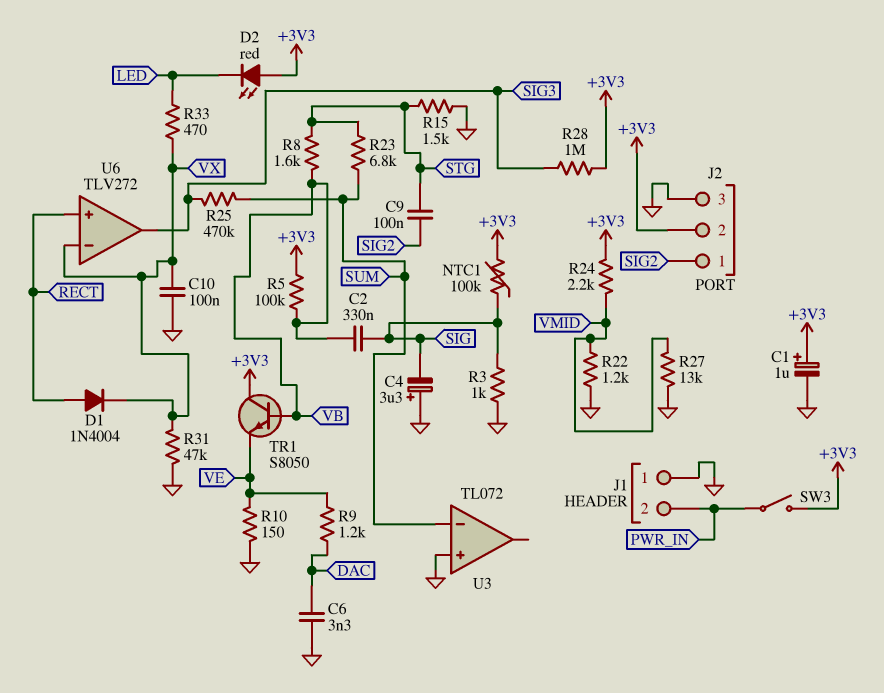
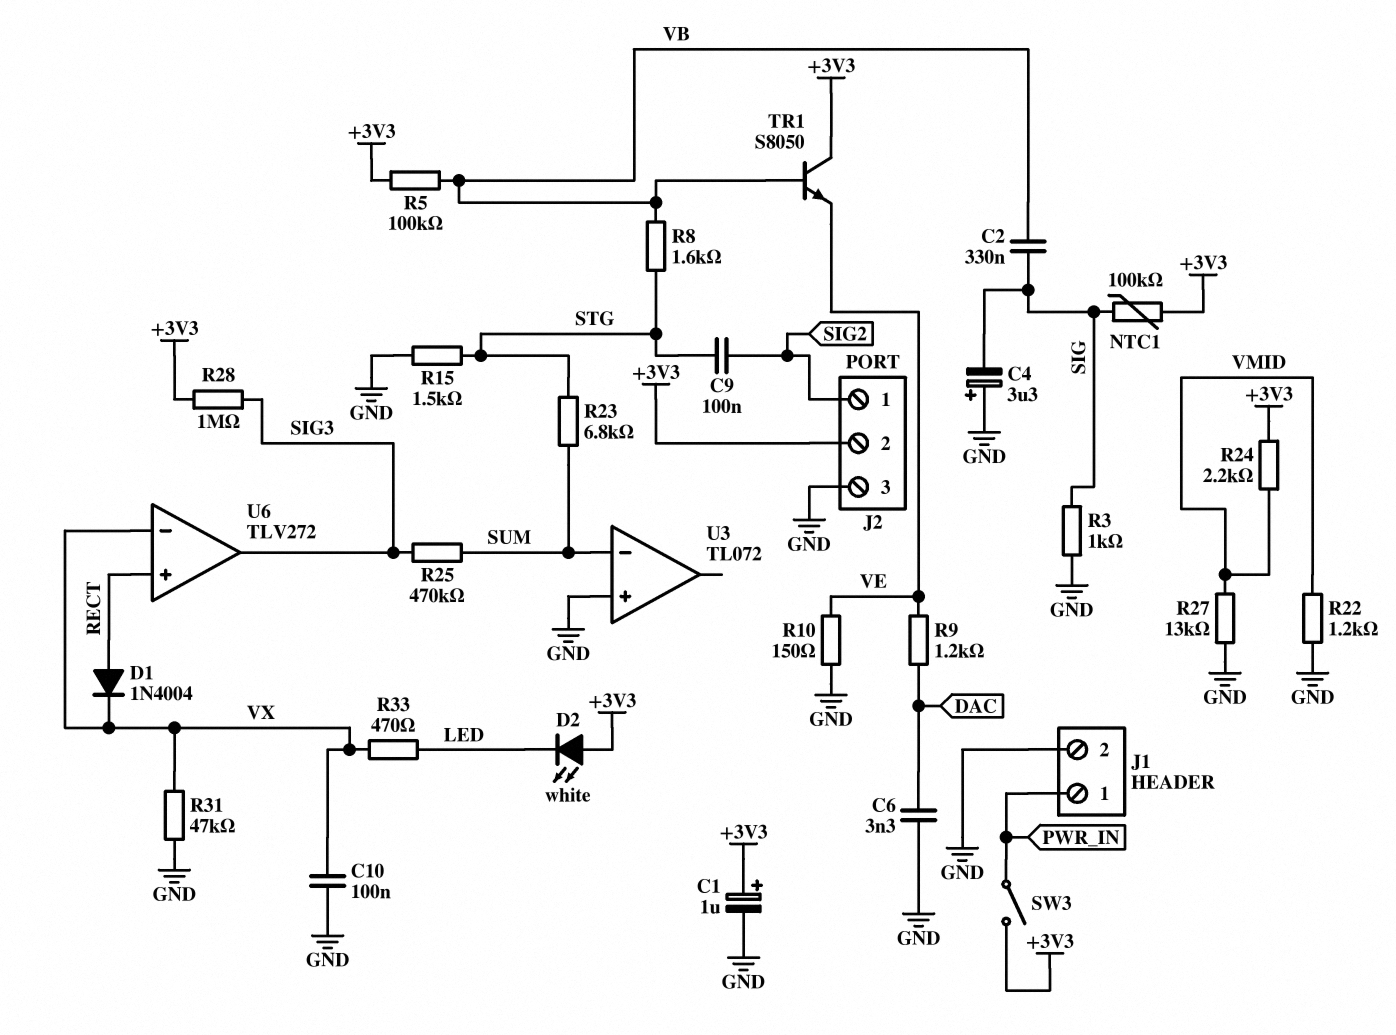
D2: LED red (A +3V3, K LED) -> LED white (A +3V3, K LED)
J1 pin 1: GND -> PWR_IN
J1 pin 2: PWR_IN -> GND

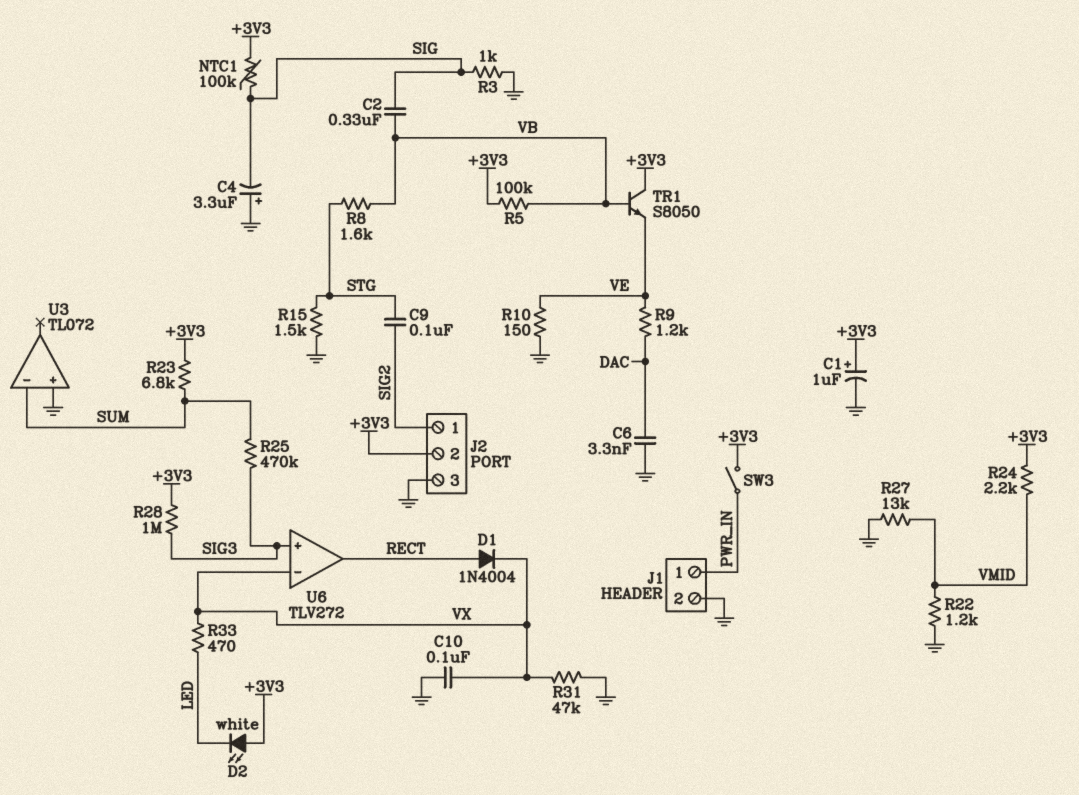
R23: 6.8k (STG, SUM) -> 6.8k (+3V3, SUM)
U6 pin in+: RECT -> SIG3
U6 pin out: SIG3 -> RECT

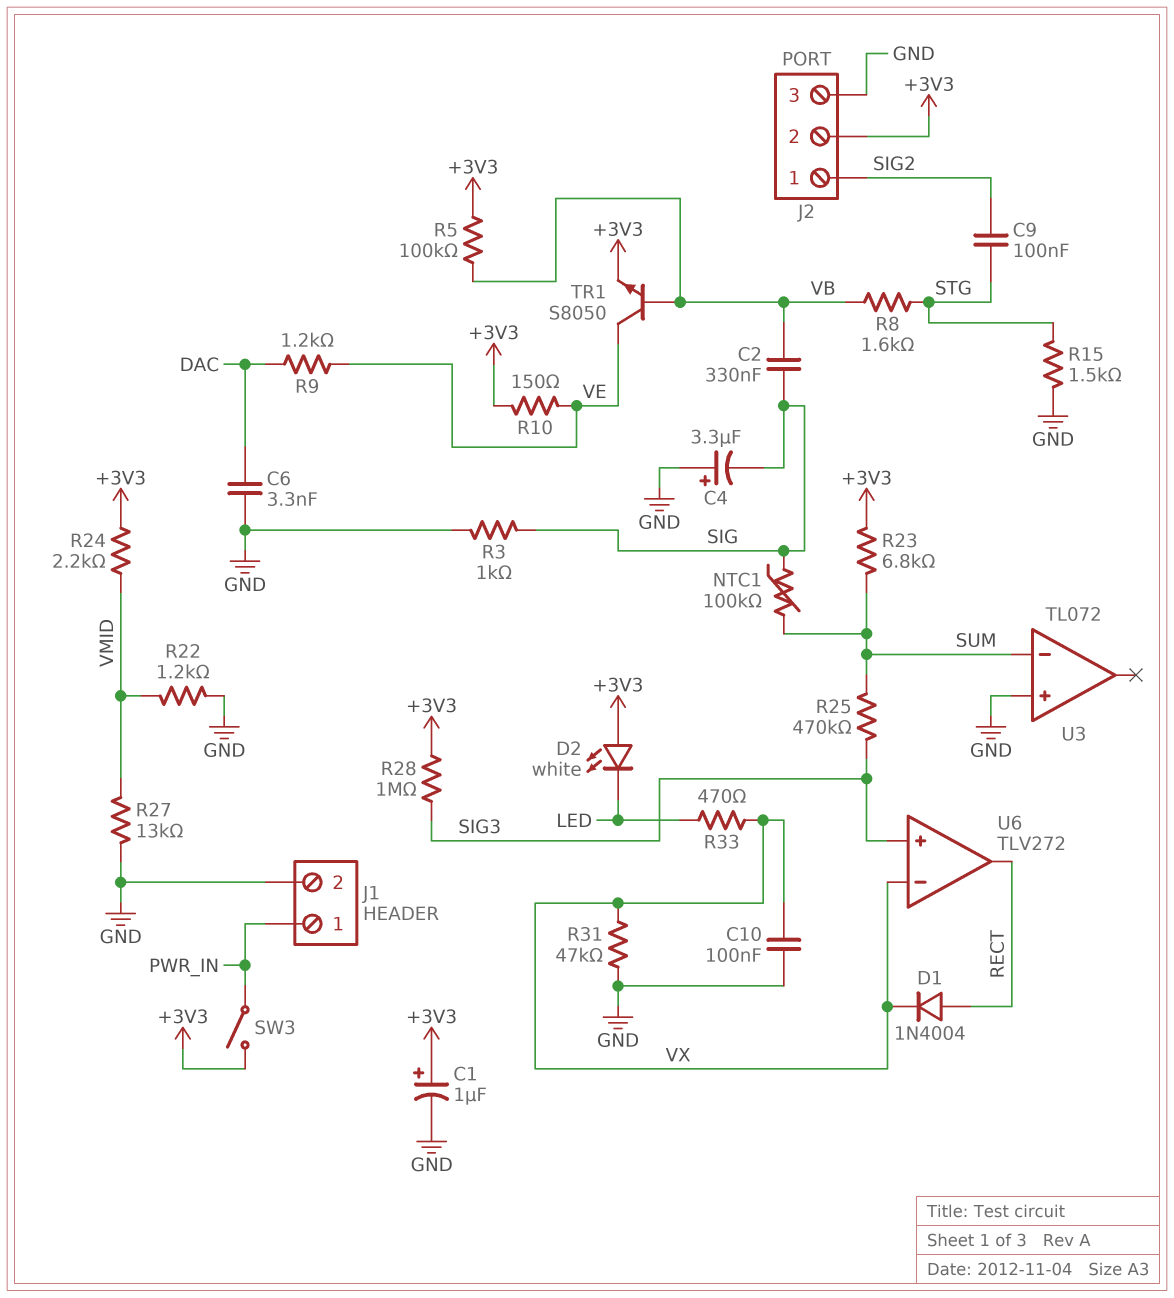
NTC1: 100k (+3V3, SIG) -> 100k (SIG, SUM)
R10: 150 (GND, VE) -> 150 (+3V3, VE)
TR1: NPN S8050 (B VB, C +3V3, E VE) -> NPN S8050 (B VB, C VE, E +3V3)

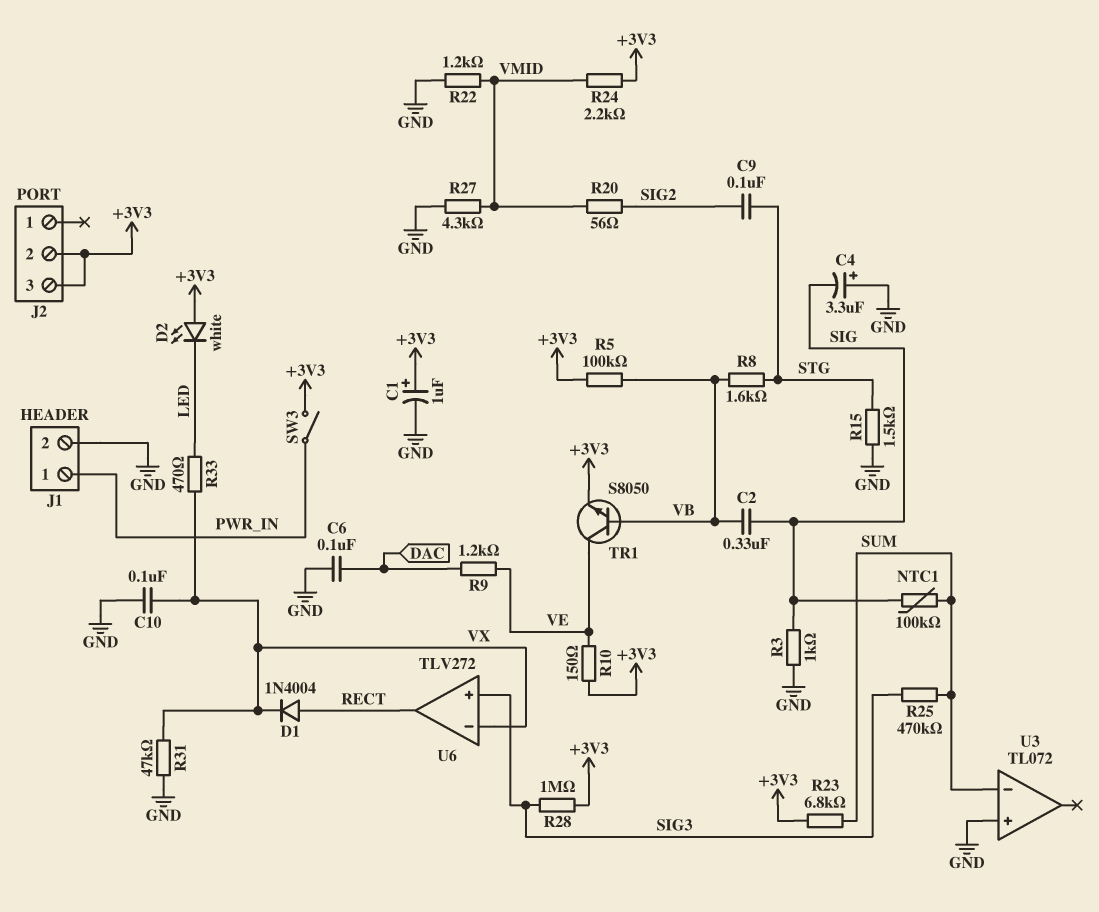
C6: 3.3nF (DAC, GND) -> 100nF (DAC, GND)
J2 pin 1: SIG2 -> none
J2 pin 3: GND -> +3V3
R20: none -> 56 (SIG2, VMID)
R27: 13k (GND, VMID) -> 4.3k (GND, VMID)

